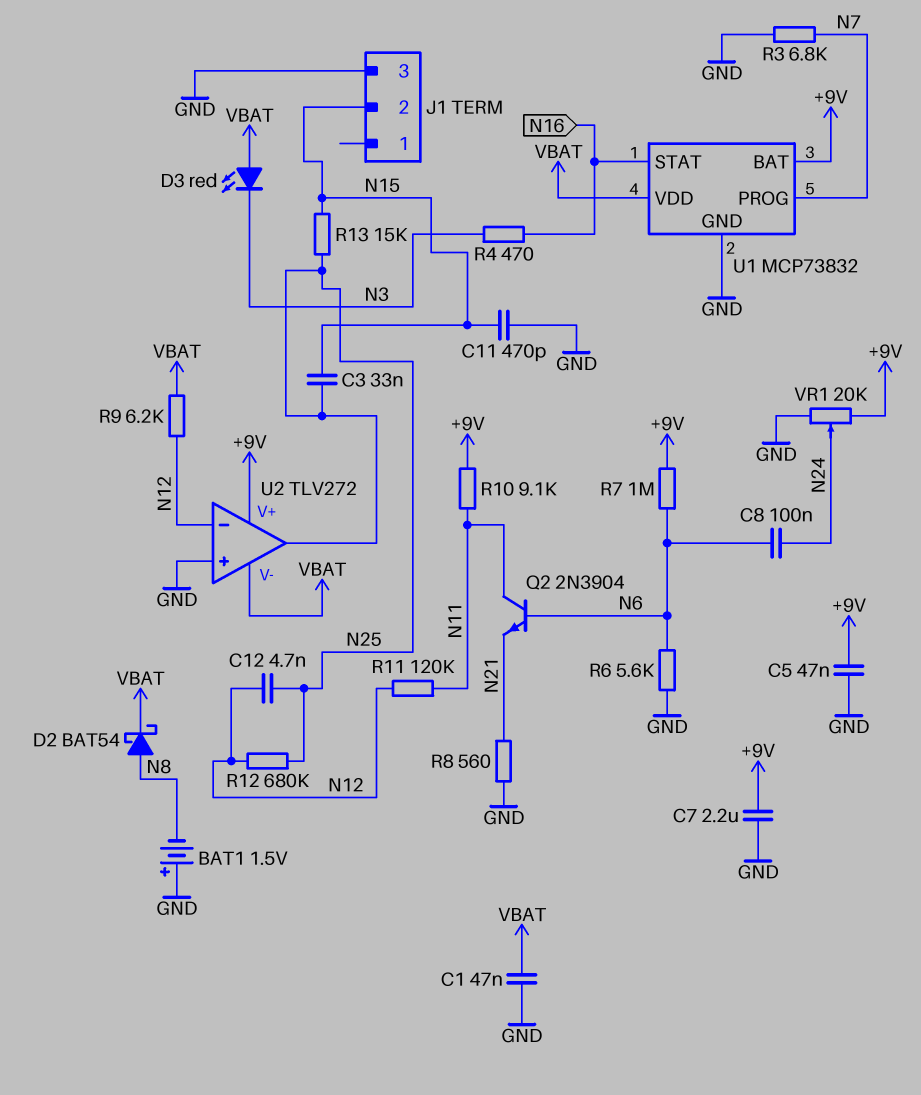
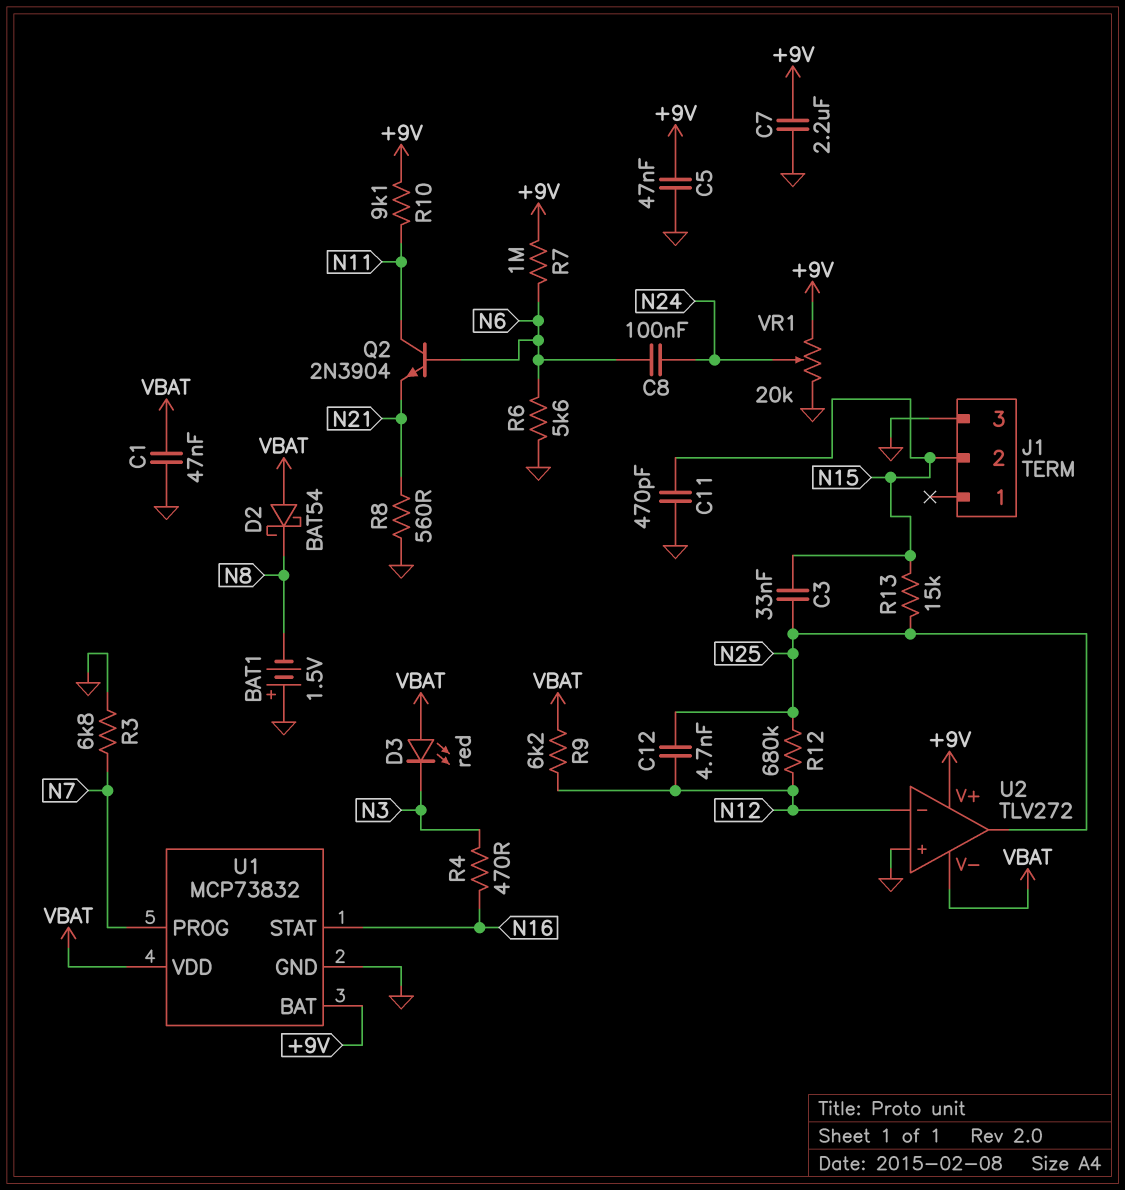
D2: schottky BAT54 (A N8, K VBAT) -> schottky BAT54 (A VBAT, K N8)
R11: 120k (N11, N12) -> none

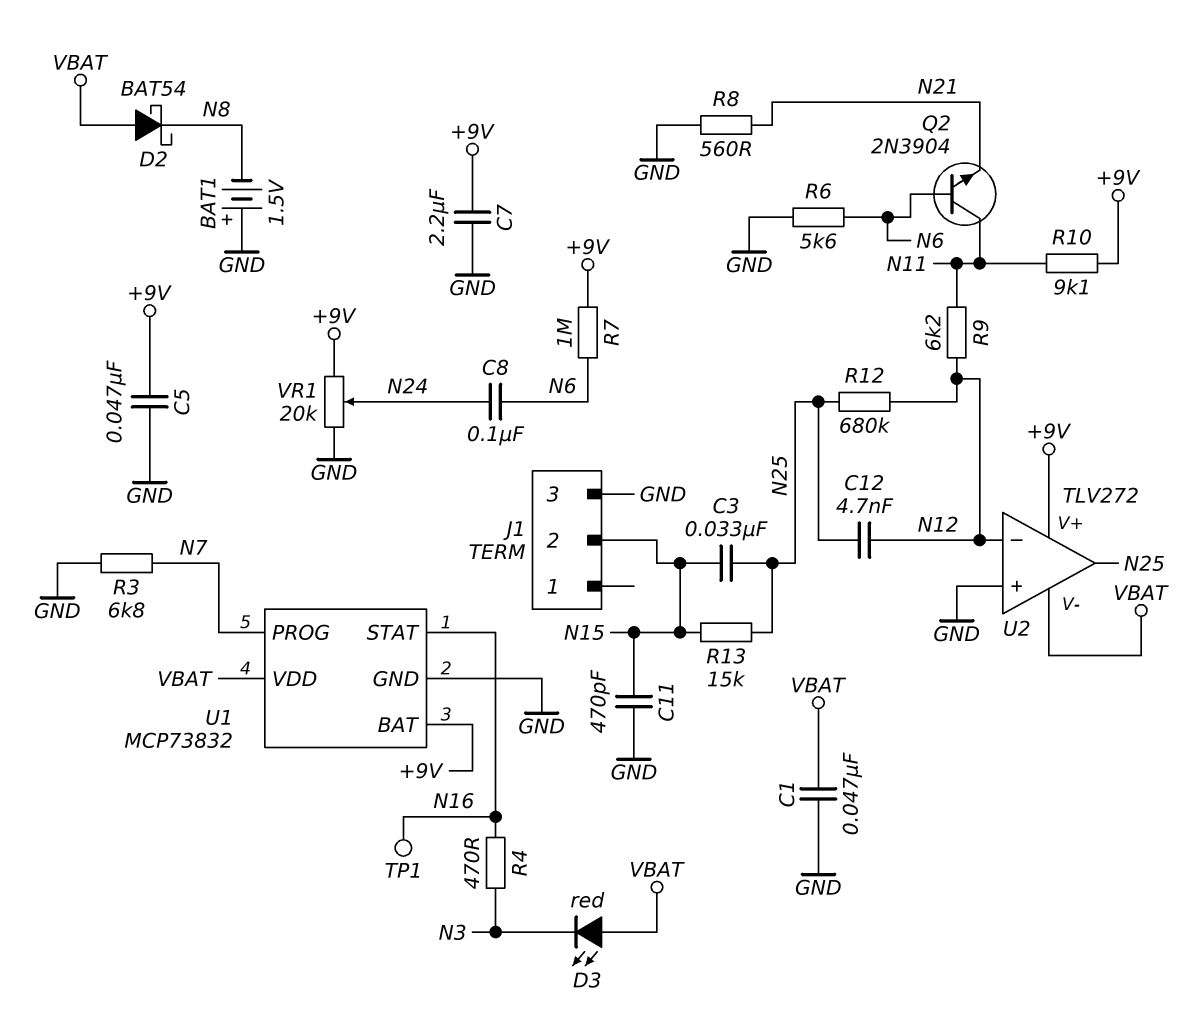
R9: 6.2k (N12, VBAT) -> 6.2k (N11, N12)
TP1: none -> test point (N16)

